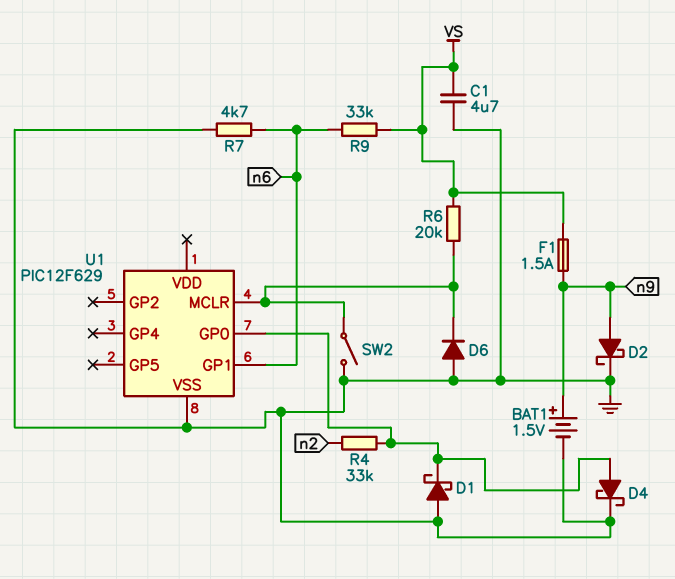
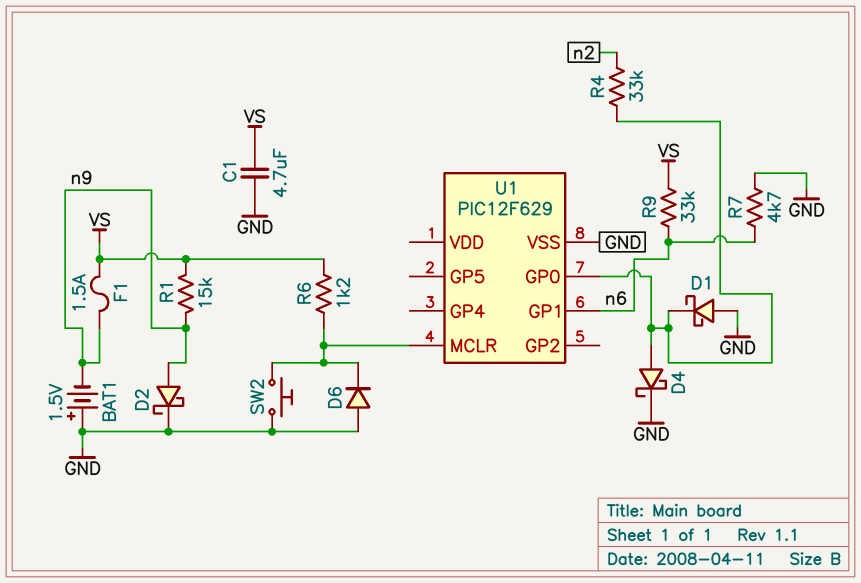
BAT1: 1.5V (plus n9, minus GND) -> 1.5V (plus GND, minus n9)
R1: none -> 15k (VS, n9)
R6: 20k (U1/MCLR, VS) -> 1.2k (U1/MCLR, VS)
SW2: switch (GND, U1/MCLR) -> button (GND, U1/MCLR)

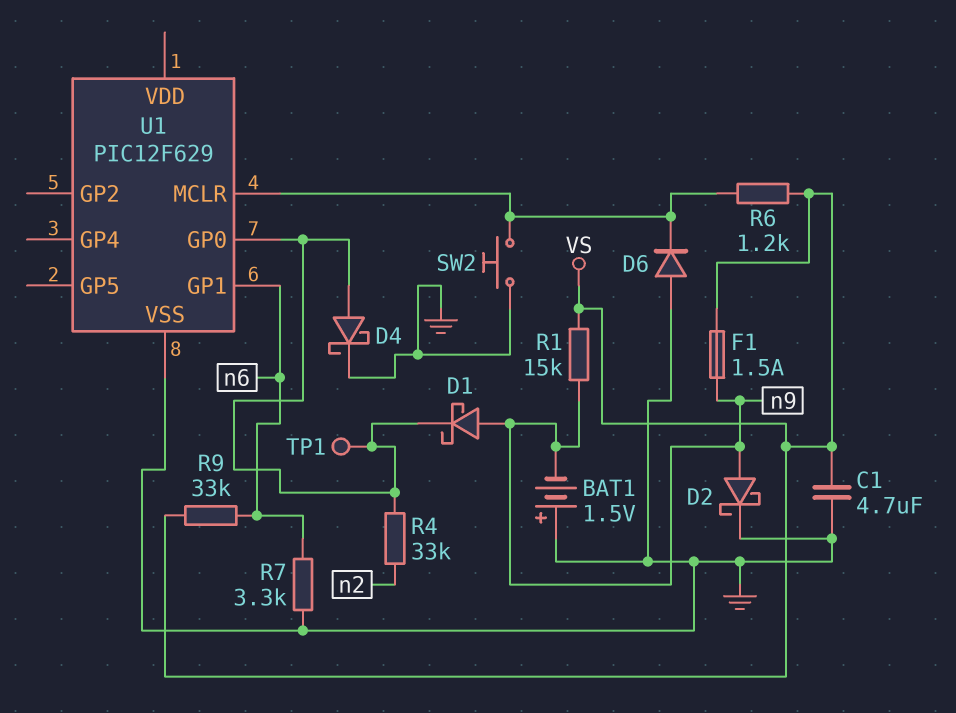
D1: schottky (A GND, K U1/GP0) -> schottky (A n9, K U1/GP0)
R7: 4.7k (GND, n6) -> 3.3k (GND, n6)
TP1: none -> test point (U1/GP0)

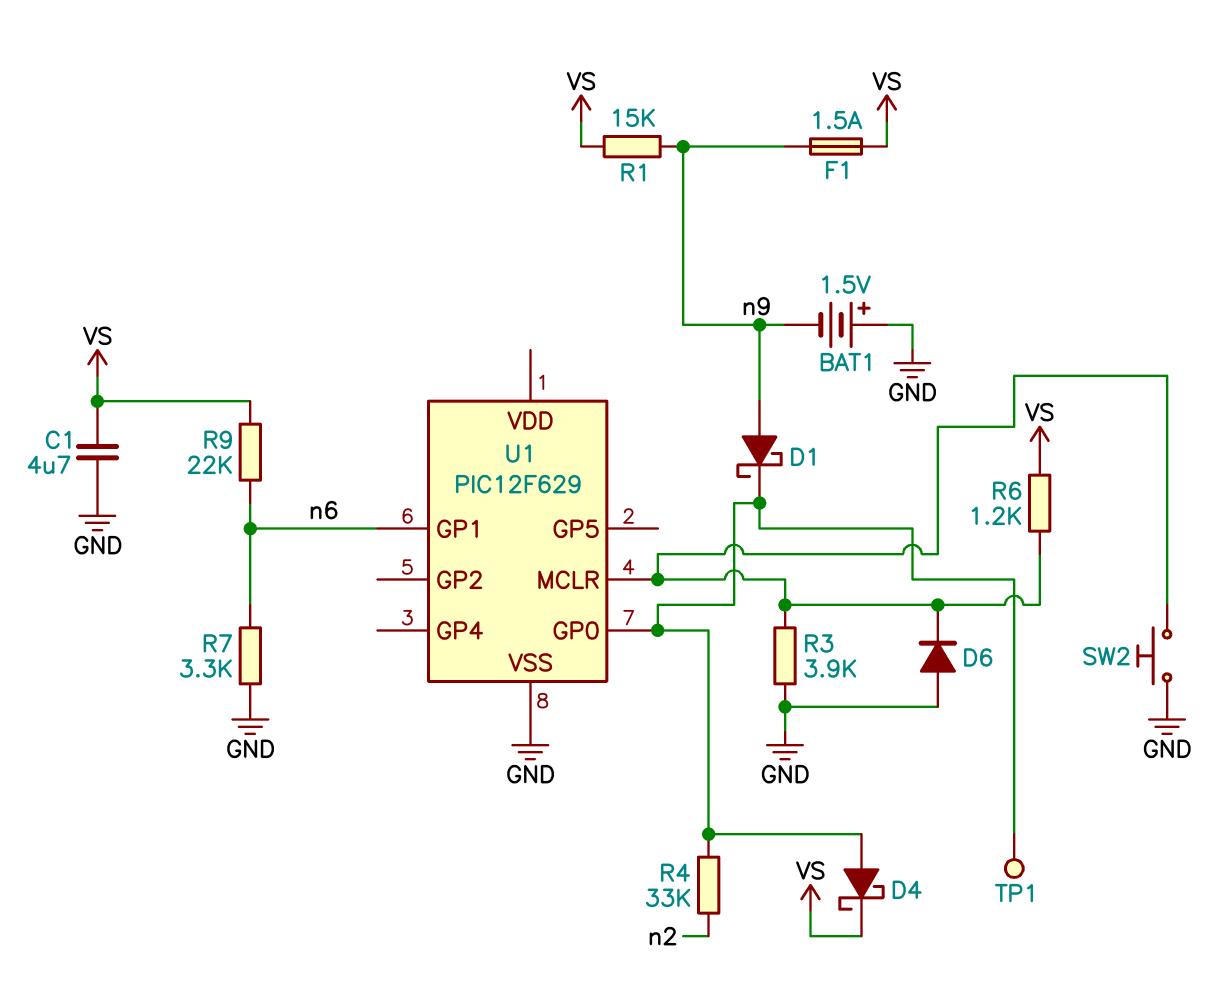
D2: schottky (A n9, K GND) -> none
D4: schottky (A U1/GP0, K GND) -> schottky (A U1/GP0, K VS)
R3: none -> 3.9k (GND, U1/MCLR)
R9: 33k (VS, n6) -> 22k (VS, n6)

